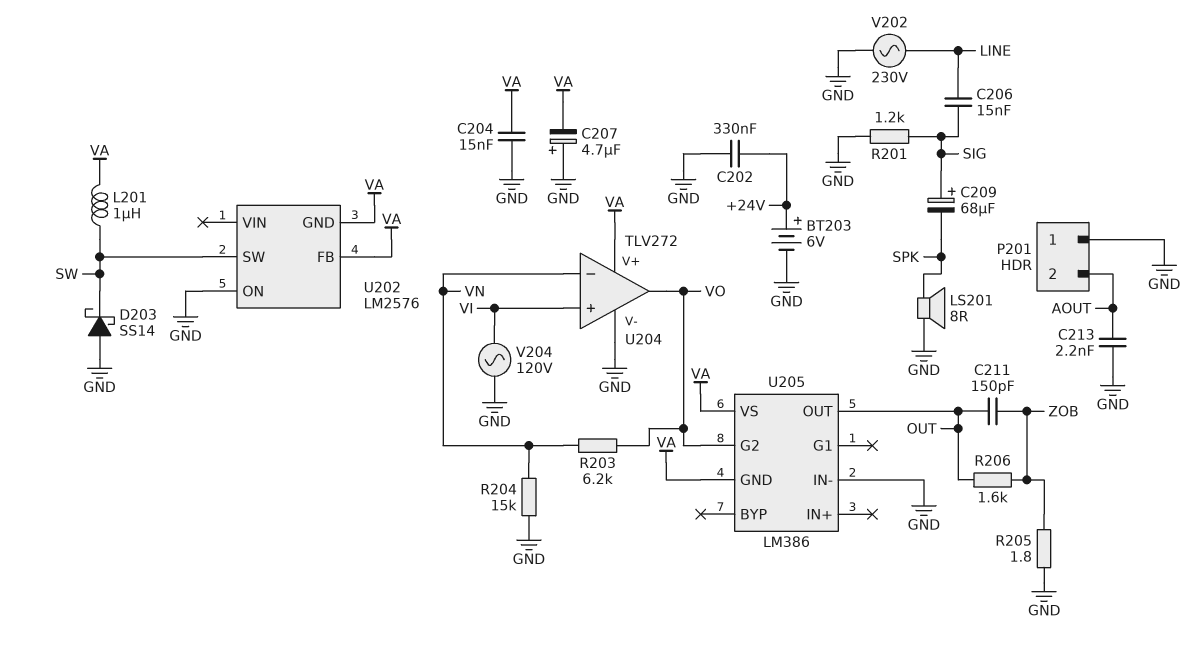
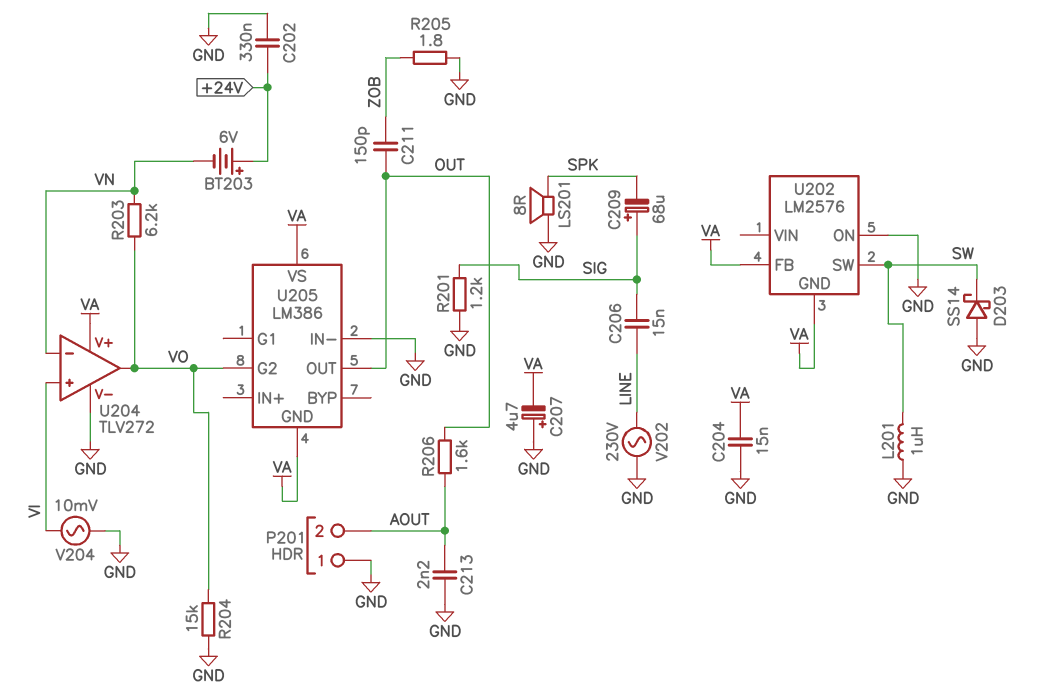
BT203: 6V (plus +24V, minus GND) -> 6V (plus +24V, minus VN)
L201: 1uH (SW, VA) -> 1uH (GND, SW)
R204: 15k (GND, VN) -> 15k (GND, VO)
R206: 1.6k (OUT, ZOB) -> 1.6k (AOUT, OUT)
V204: AC 120V (GND, VI) -> AC 10mV (GND, VI)

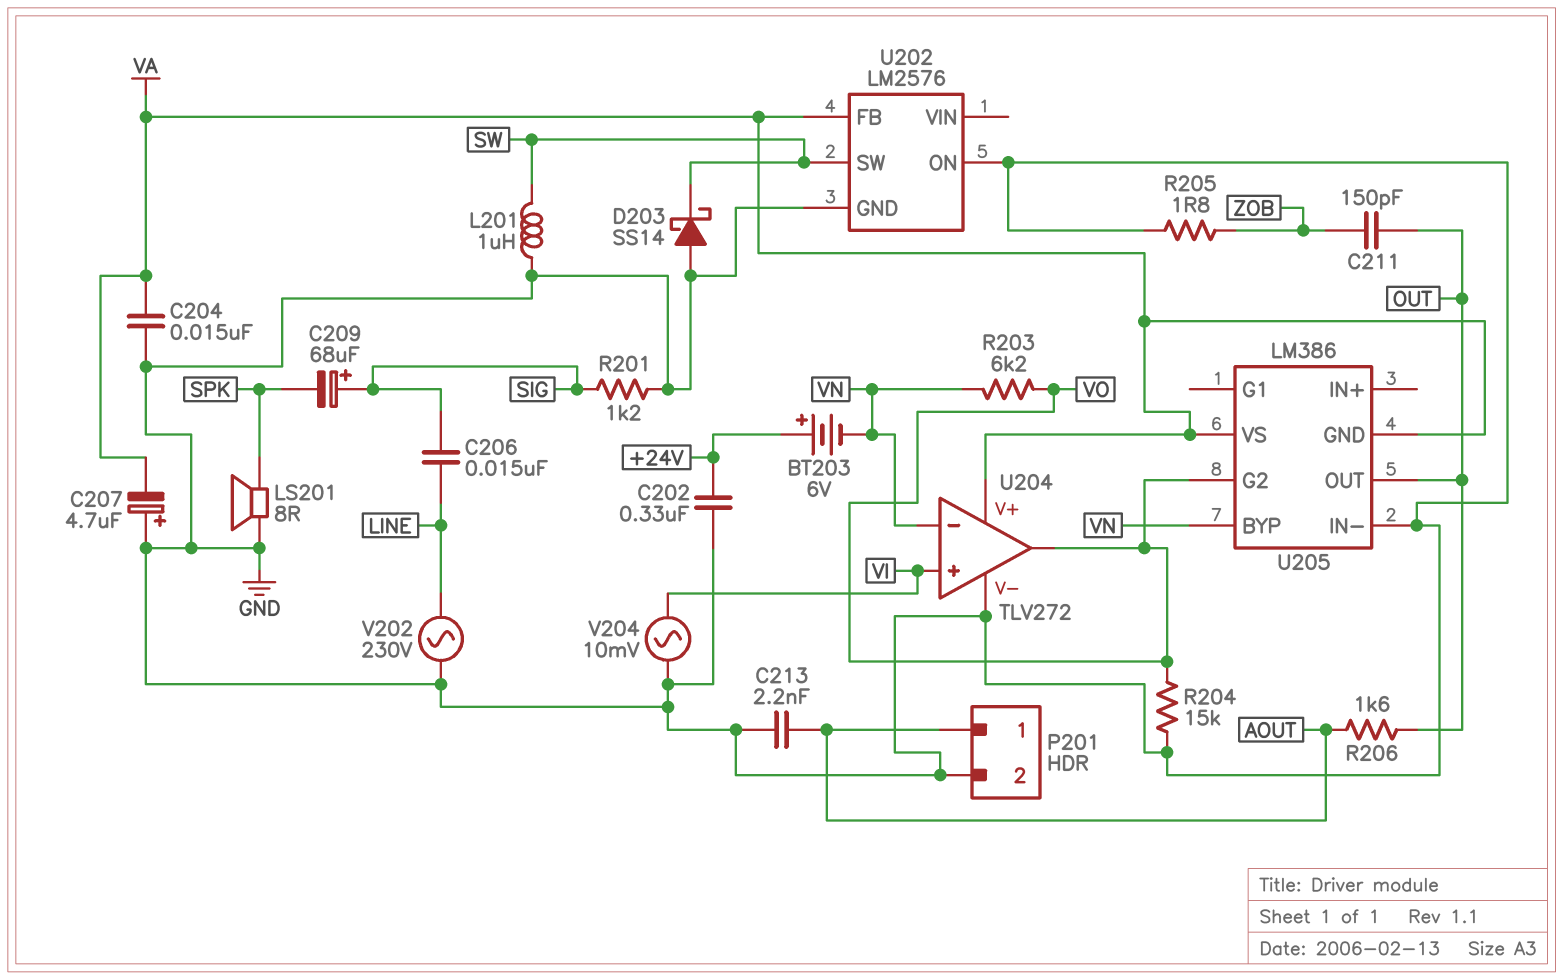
P201 pin 1: GND -> AOUT
P201 pin 2: AOUT -> GND
U202 pin GND: VA -> GND
U205 pin BYP: none -> VN

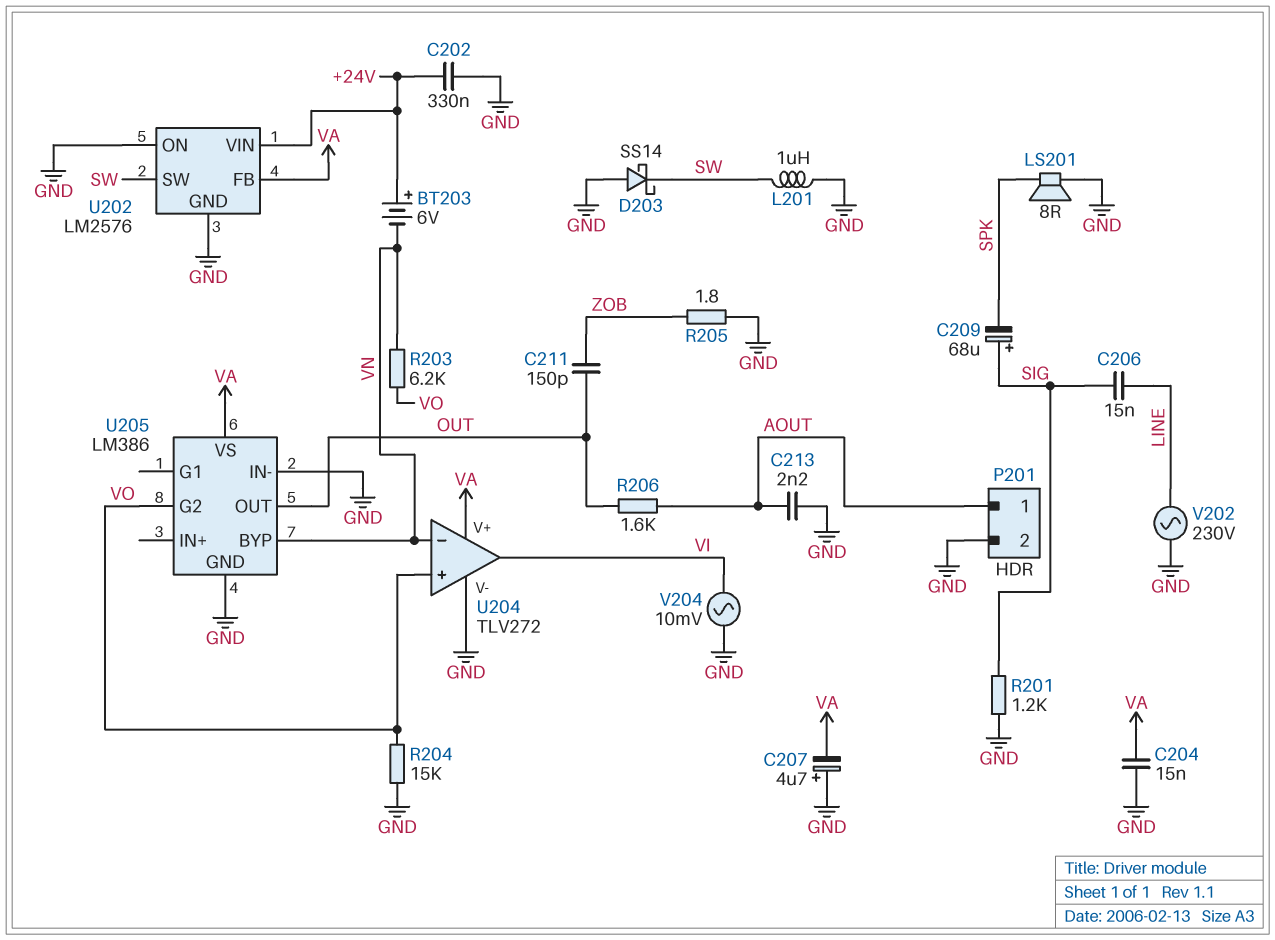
U202 pin VIN: none -> +24V
U204 pin in+: VI -> VO
U204 pin out: VO -> VI
U205 pin GND: VA -> GND

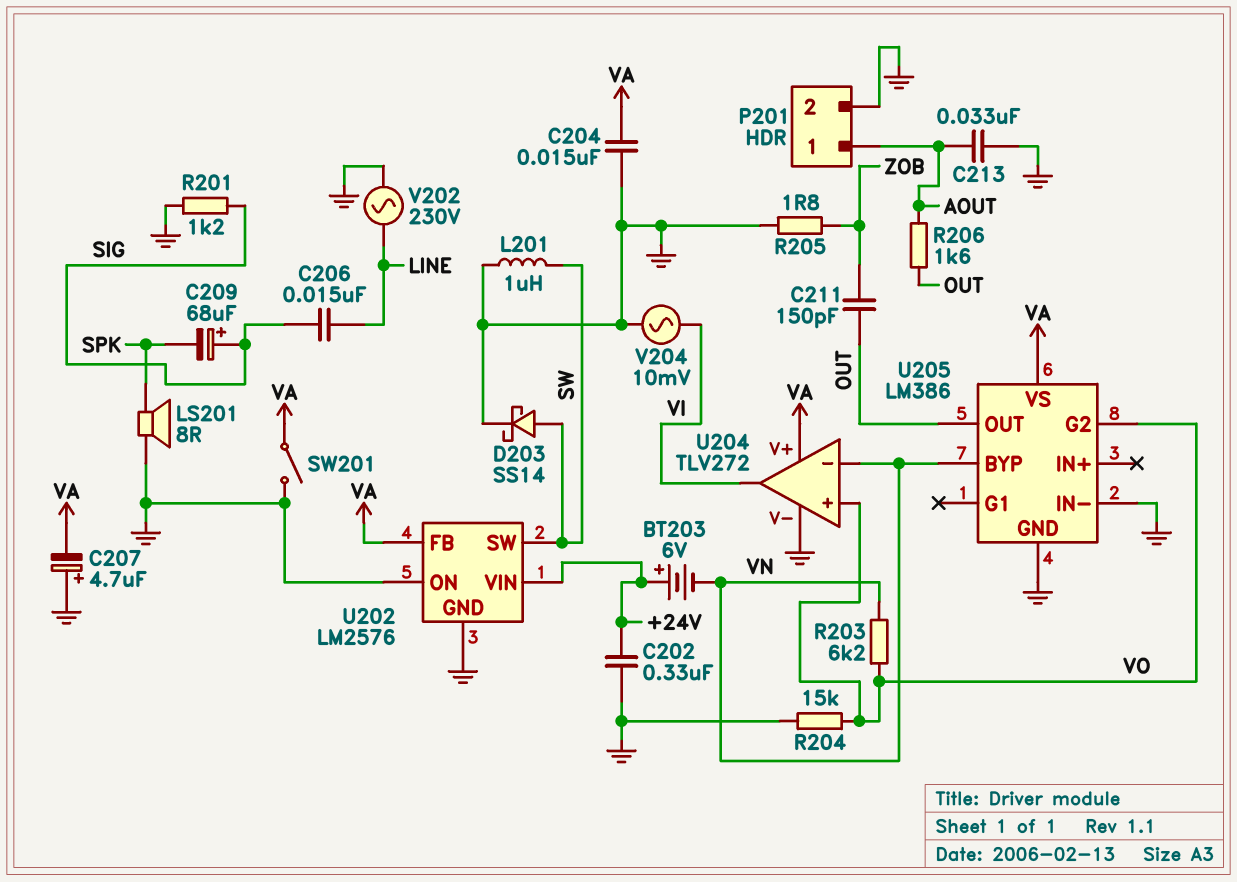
C213: 2.2nF (AOUT, GND) -> 33nF (AOUT, GND)
D203: schottky SS14 (A GND, K SW) -> schottky SS14 (A SW, K GND)
SW201: none -> switch (GND, VA)

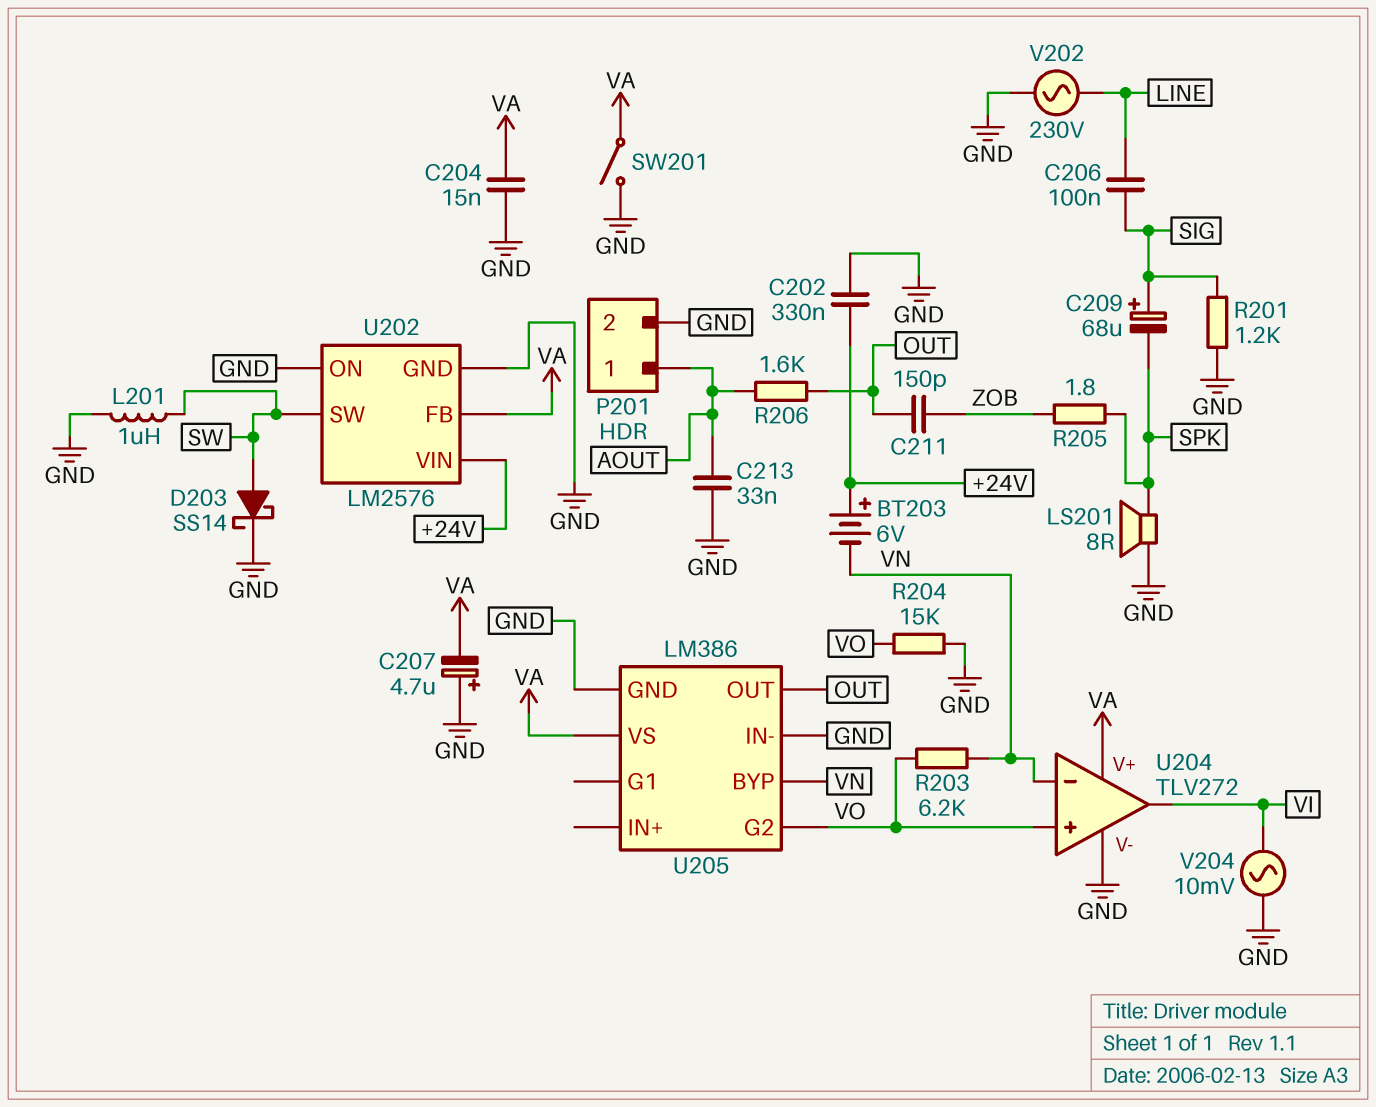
C206: 15nF (LINE, SIG) -> 100nF (LINE, SIG)
R205: 1.8 (GND, ZOB) -> 1.8 (SPK, ZOB)

